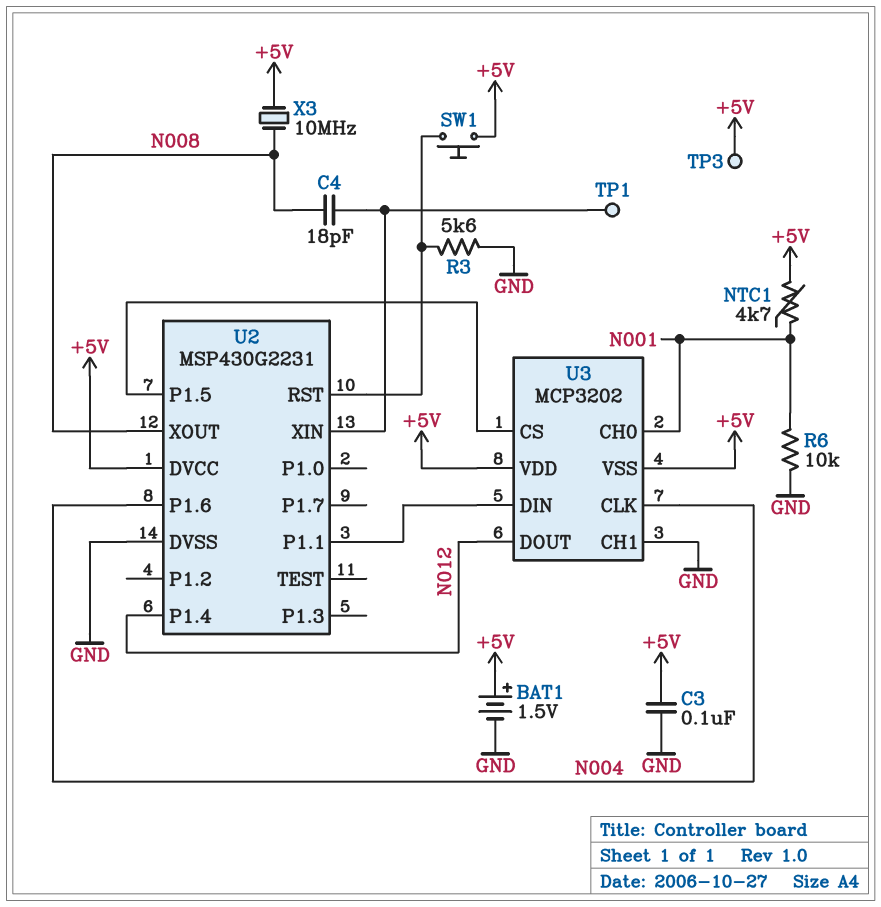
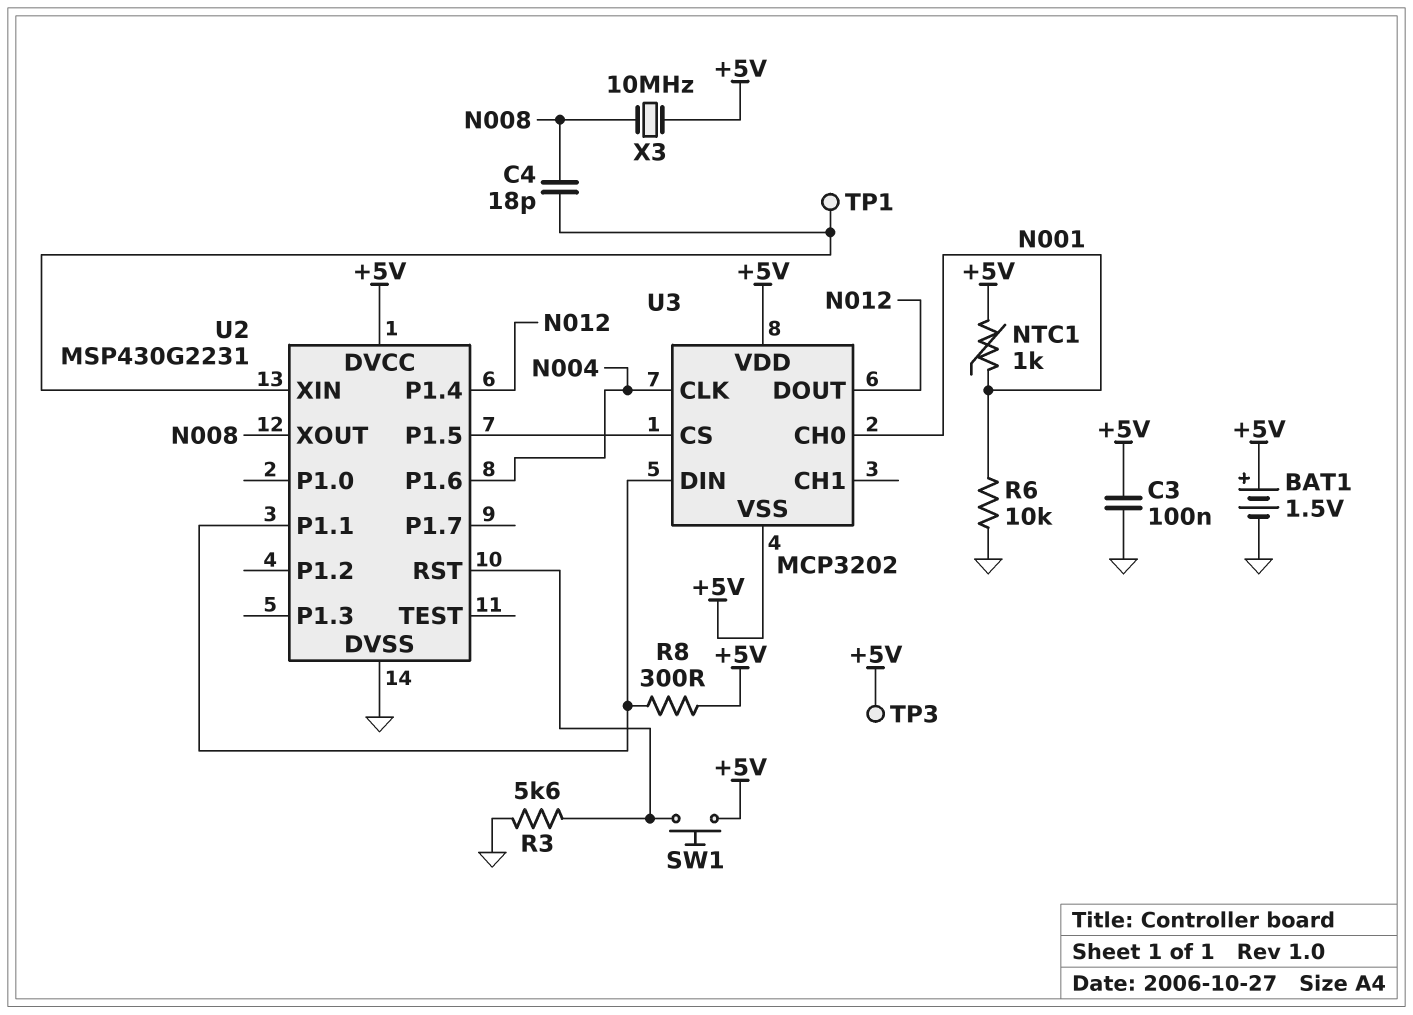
NTC1: 4.7k (+5V, N001) -> 1k (+5V, N001)
R8: none -> 300 (+5V, U2/P1.1)
U3 pin CH1: GND -> none

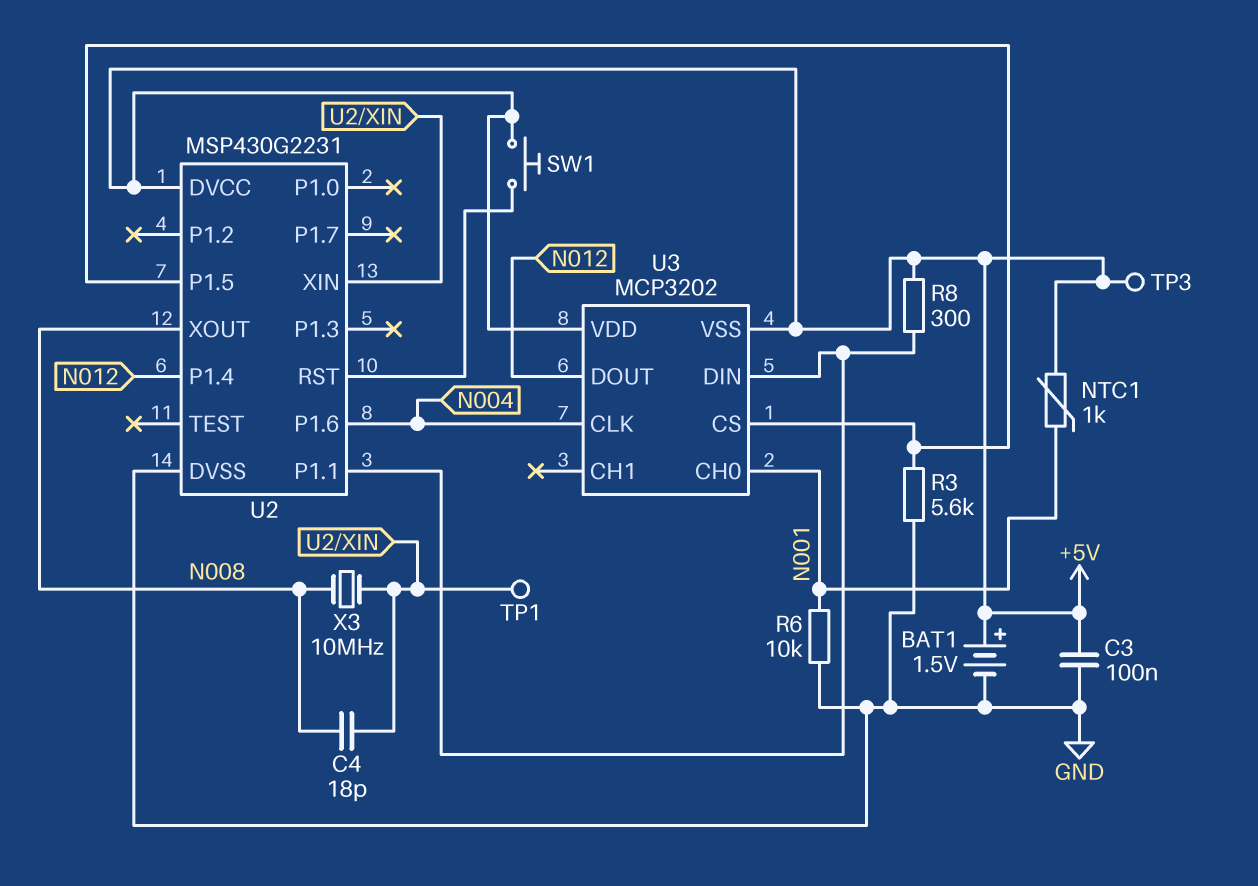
R3: 5.6k (GND, U2/RST) -> 5.6k (GND, U2/P1.5)
X3: 10MHz (+5V, N008) -> 10MHz (N008, U2/XIN)

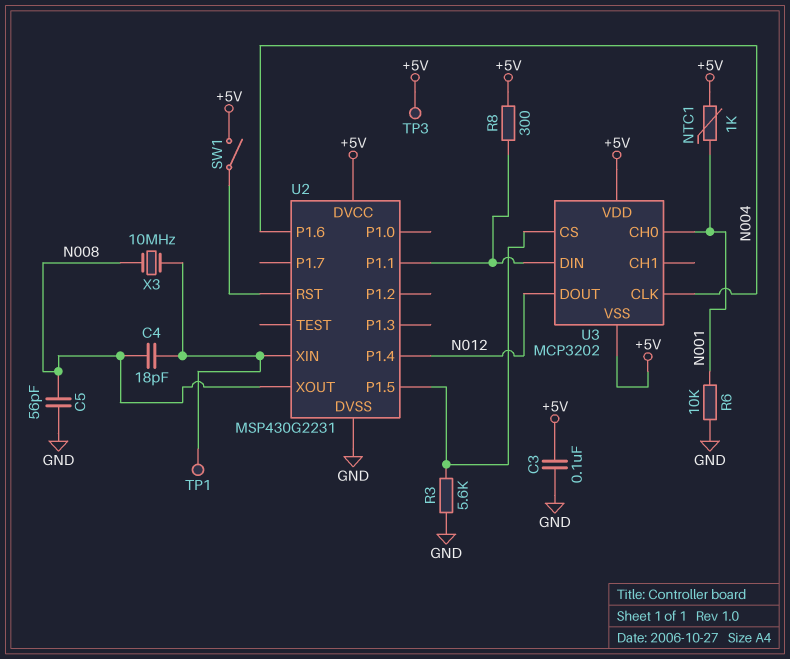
BAT1: 1.5V (plus +5V, minus GND) -> none
C5: none -> 56pF (GND, N008)
SW1: button (+5V, U2/RST) -> switch (+5V, U2/RST)

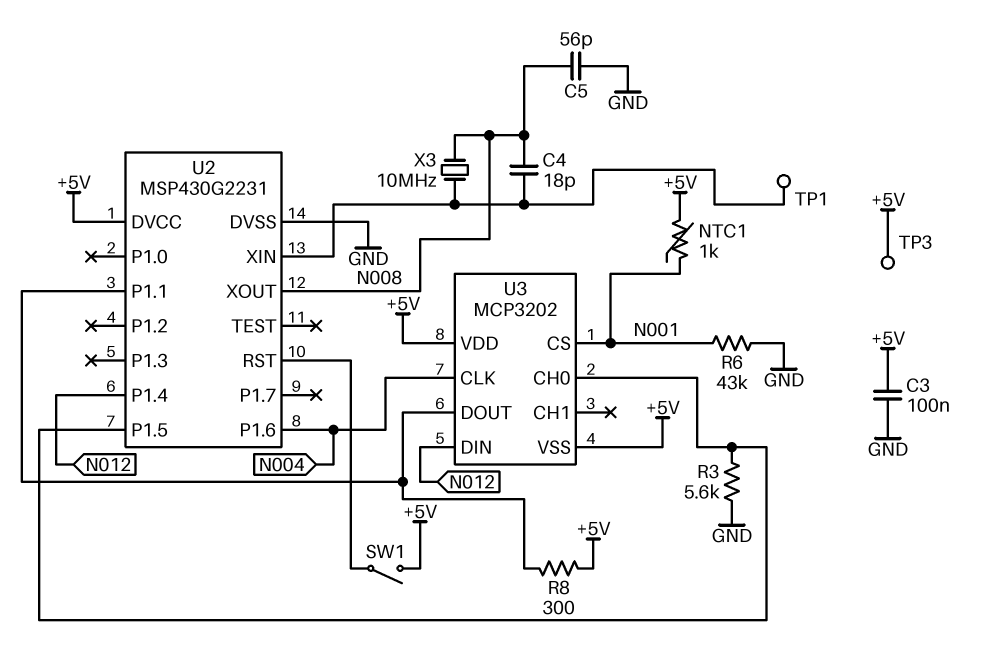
R6: 10k (GND, N001) -> 43k (GND, N001)
U3 pin CH0: N001 -> U2/P1.5
U3 pin CS: U2/P1.5 -> N001
U3 pin DIN: U2/P1.1 -> N012
U3 pin DOUT: N012 -> U2/P1.1

